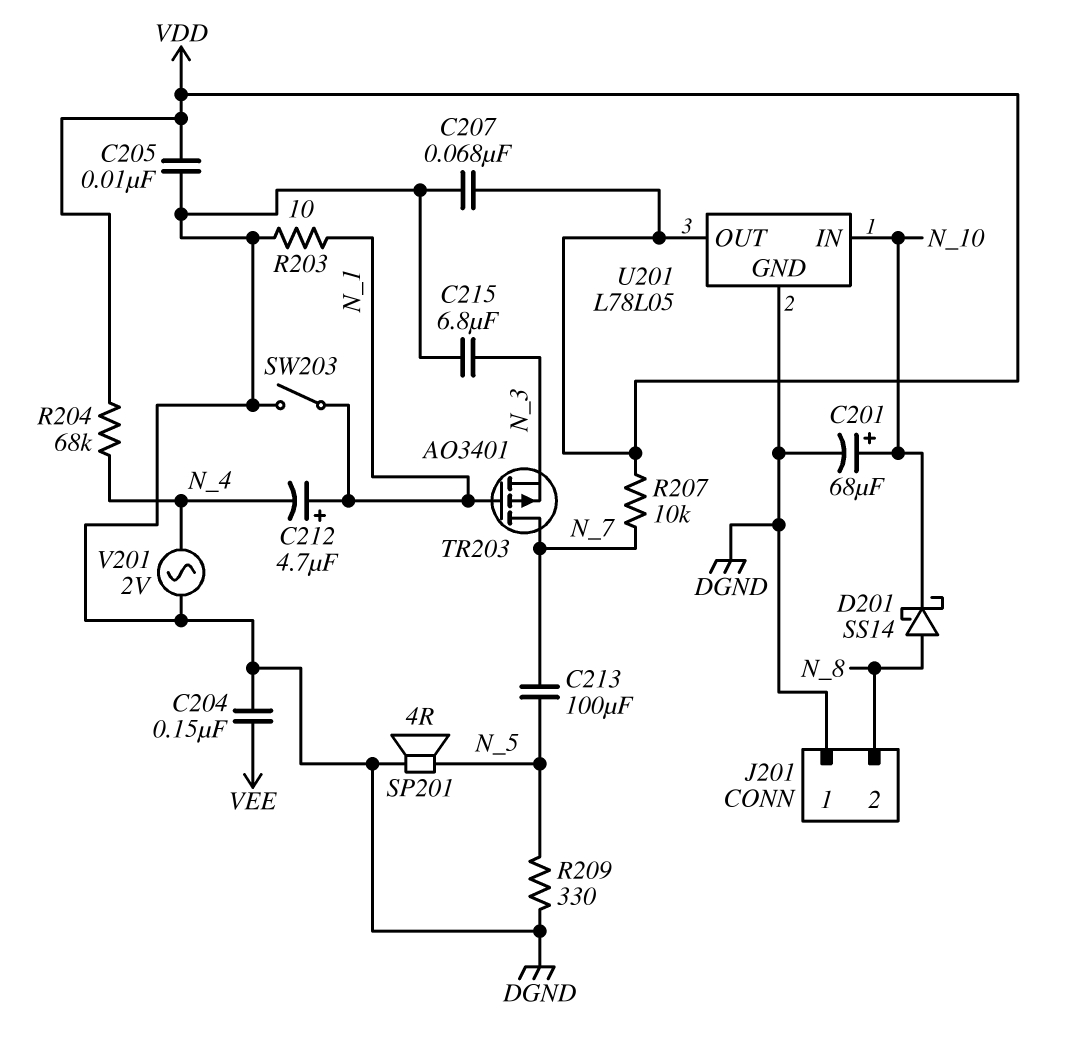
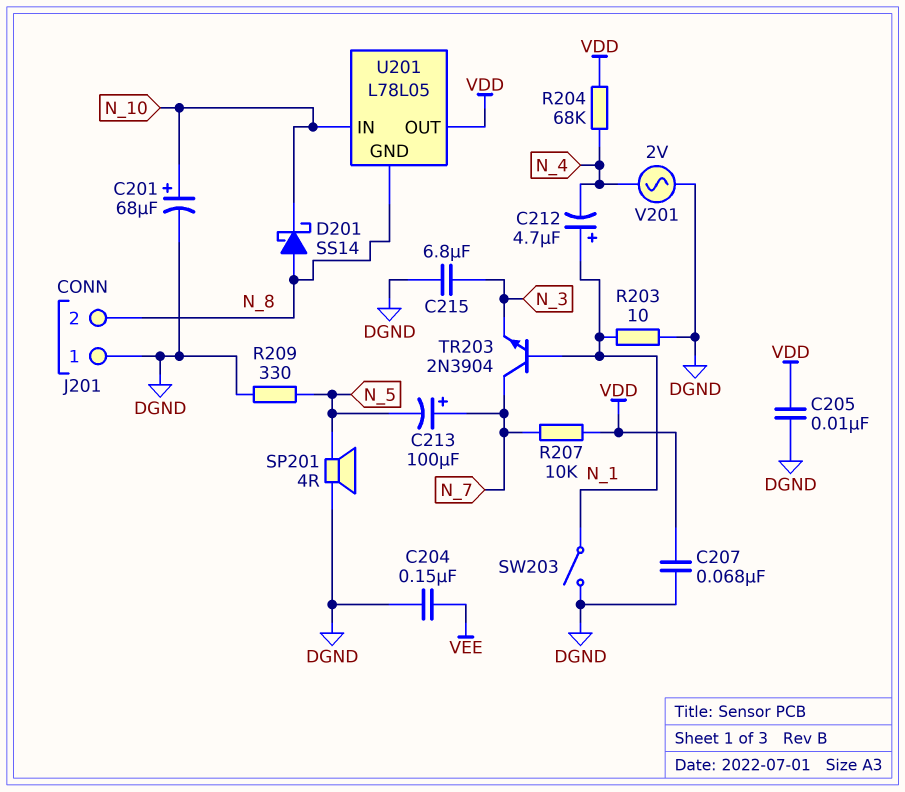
C213: 100uF (N_5, N_7) -> 100uF (plus N_7, minus N_5)
TR203: PMOS AO3401 (G N_1, D N_7, S N_3) -> NPN 2N3904 (B N_1, C N_7, E N_3)
U201 pin GND: DGND -> N_8

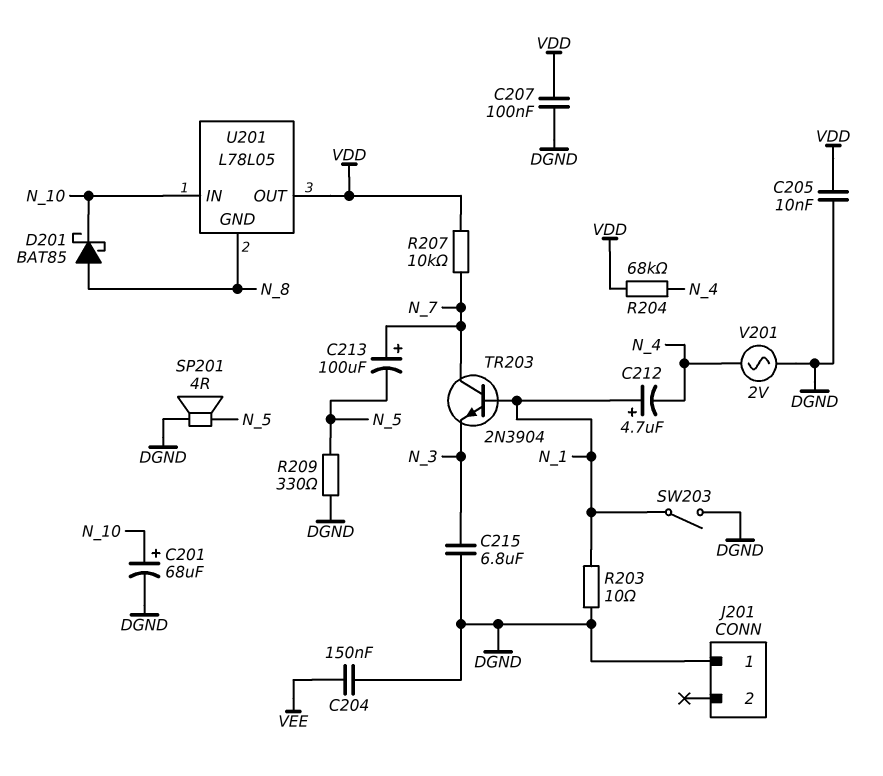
C207: 68nF (DGND, VDD) -> 100nF (DGND, VDD)
D201: schottky SS14 (A N_8, K N_10) -> schottky BAT85 (A N_8, K N_10)
J201 pin 2: N_8 -> none

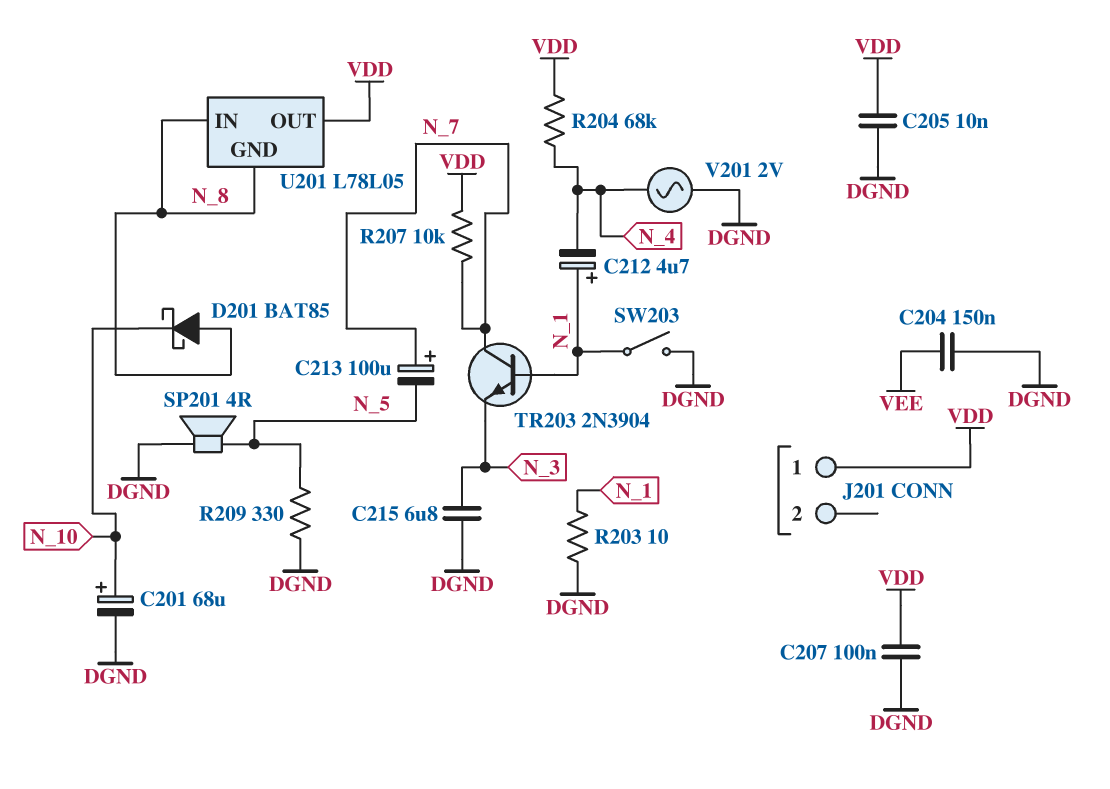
J201 pin 1: DGND -> VDD
U201 pin IN: N_10 -> N_8

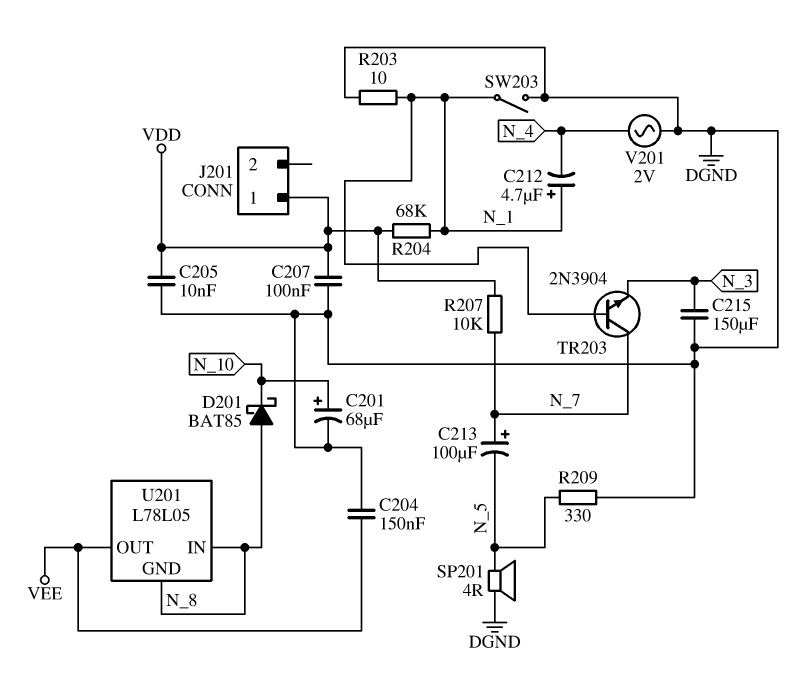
C215: 6.8uF (DGND, N_3) -> 150uF (DGND, N_3)
R204: 68k (N_4, VDD) -> 68k (N_1, VDD)
U201 pin OUT: VDD -> VEE

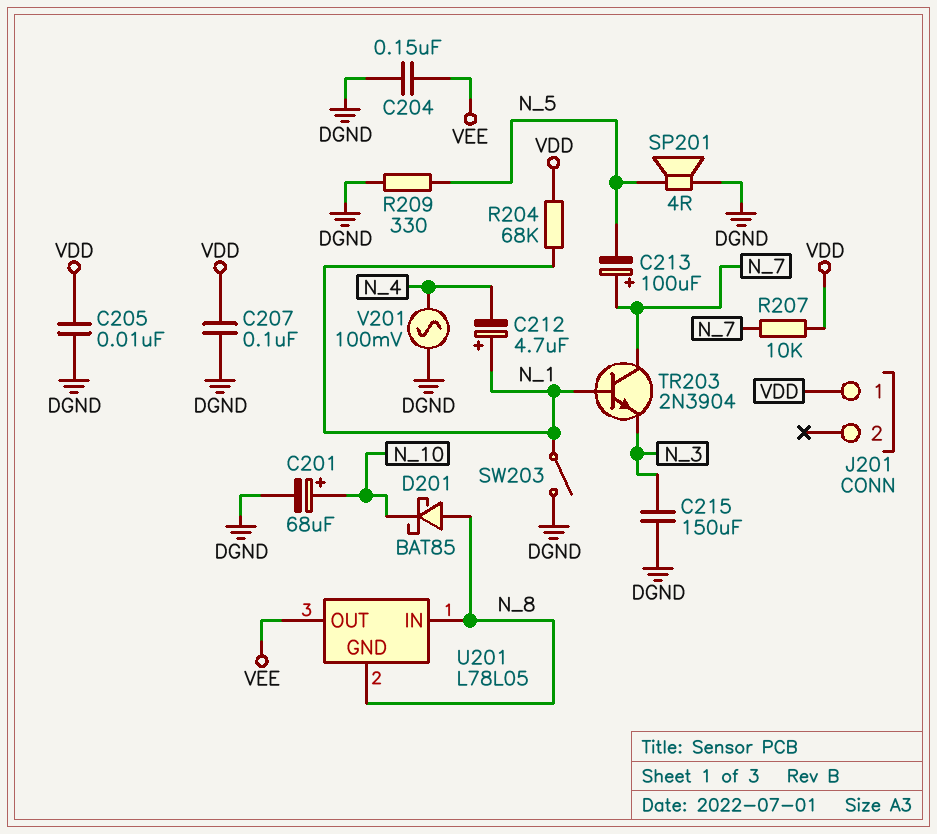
R203: 10 (DGND, N_1) -> none
V201: AC 2V (DGND, N_4) -> AC 100mV (DGND, N_4)

